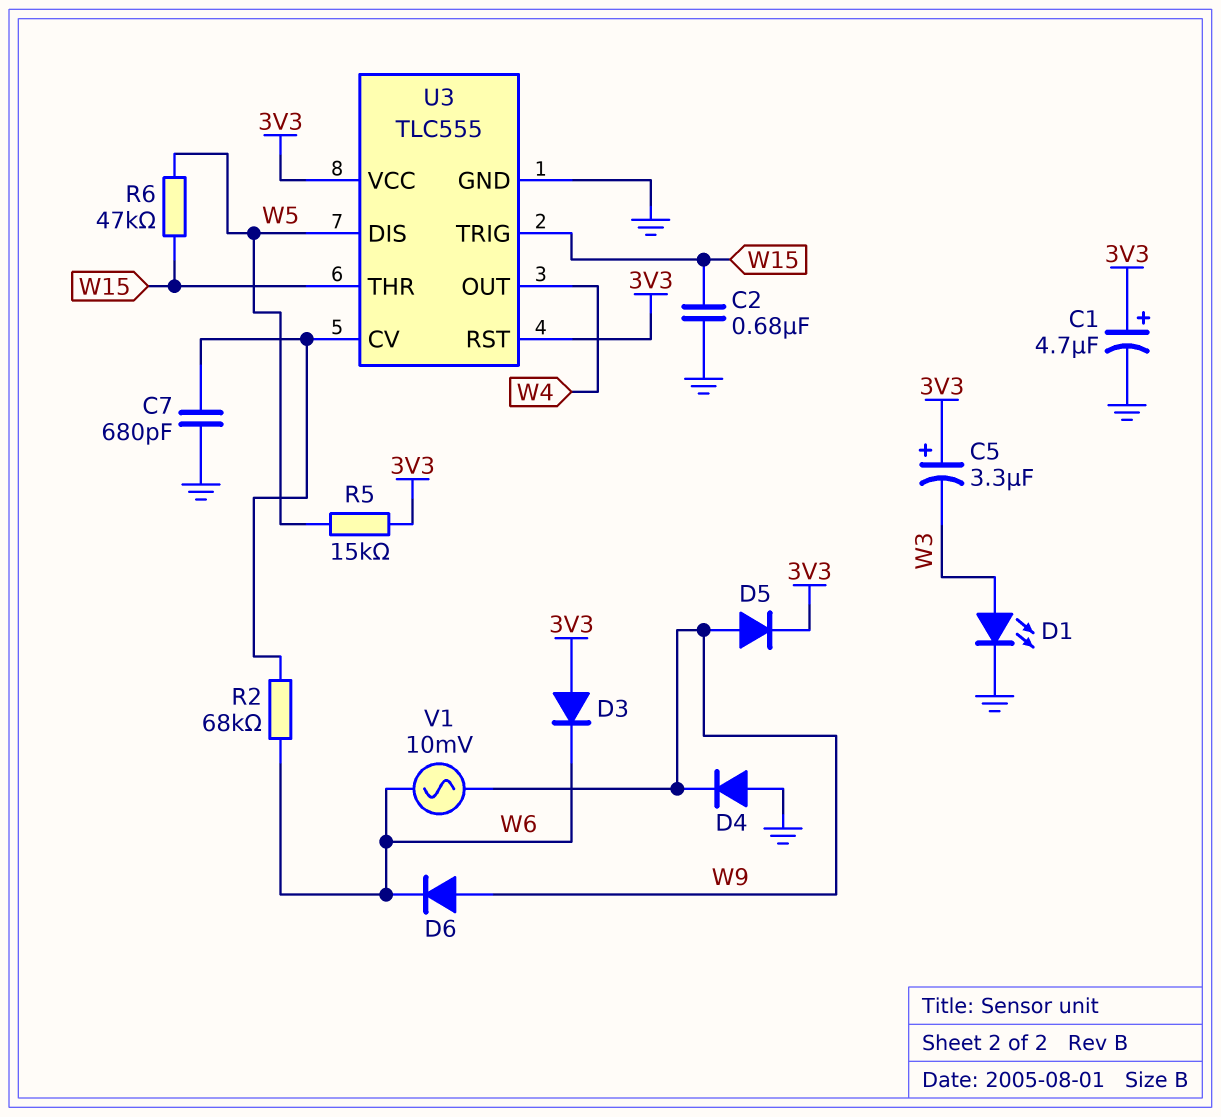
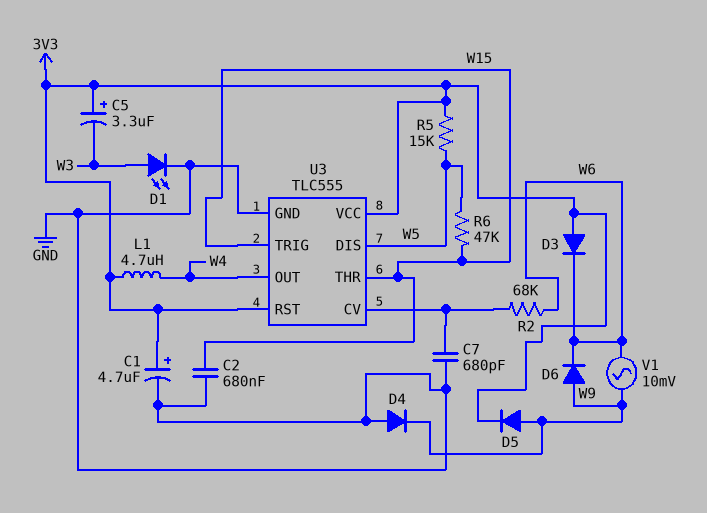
L1: none -> 4.7uH (3V3, W4)

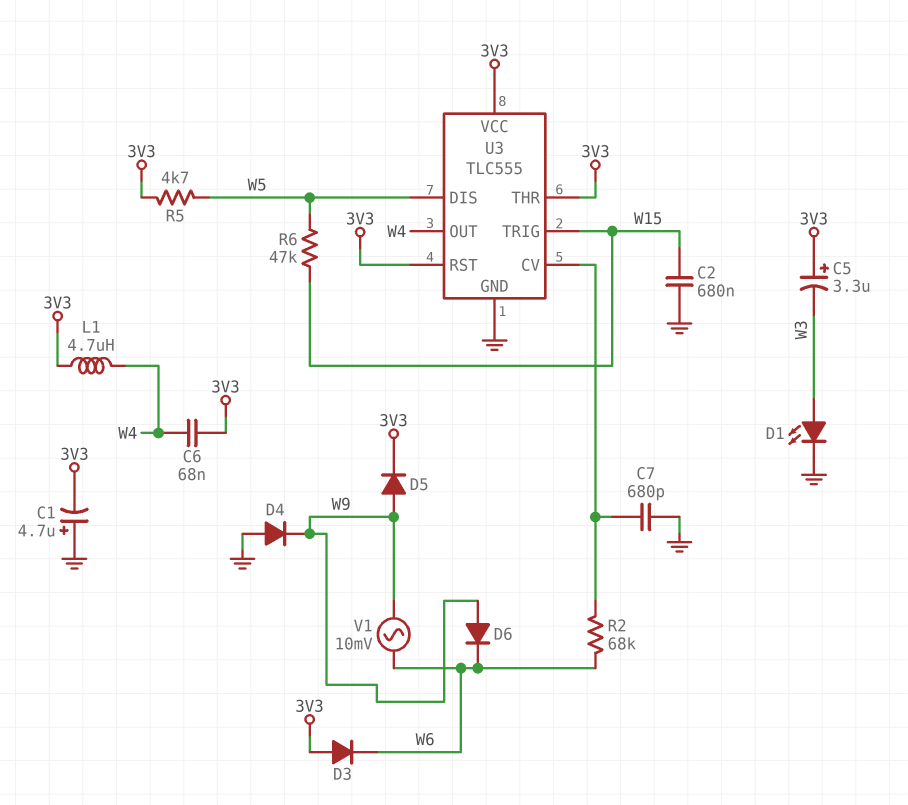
C1: 4.7uF (plus 3V3, minus GND) -> 4.7uF (plus GND, minus 3V3)
C6: none -> 68nF (3V3, W4)
R5: 15k (3V3, W5) -> 4.7k (3V3, W5)
U3 pin THR: W15 -> 3V3

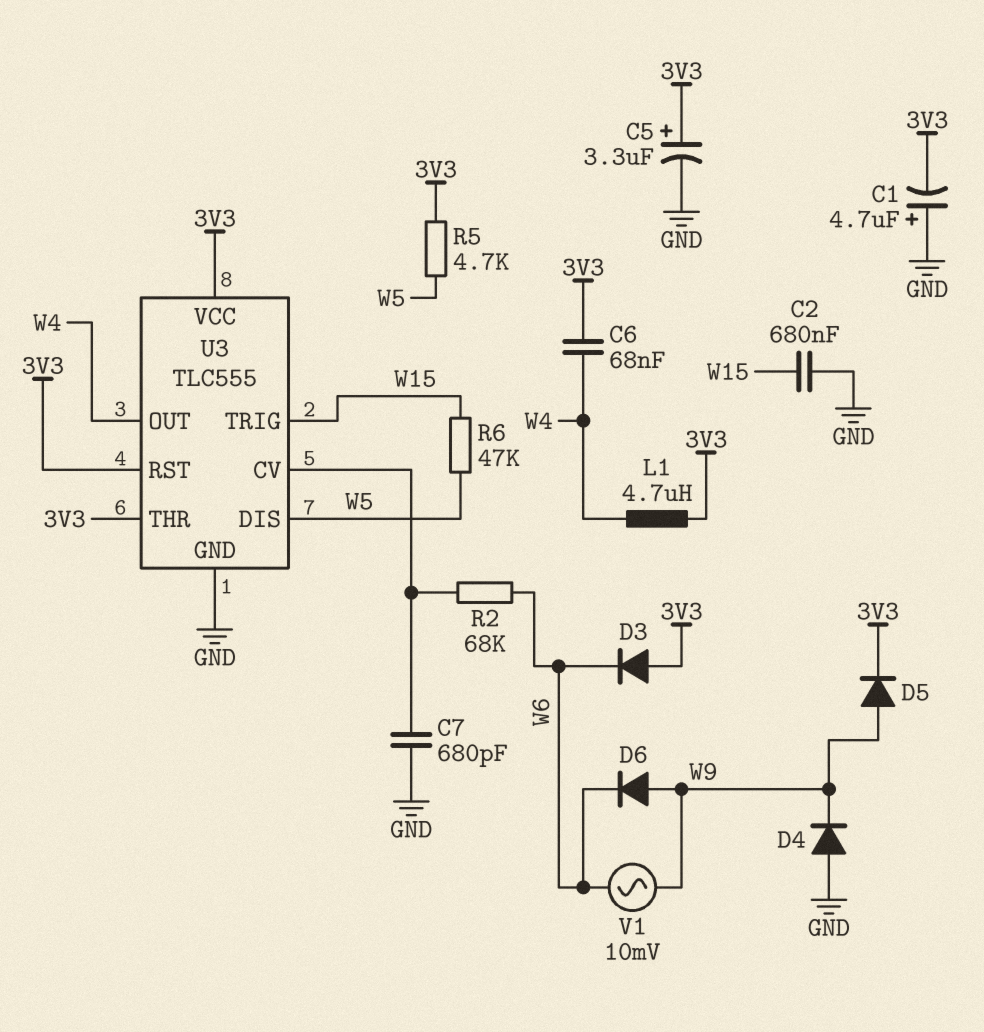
C5: 3.3uF (plus 3V3, minus W3) -> 3.3uF (plus 3V3, minus GND)
D1: LED (A W3, K GND) -> none

